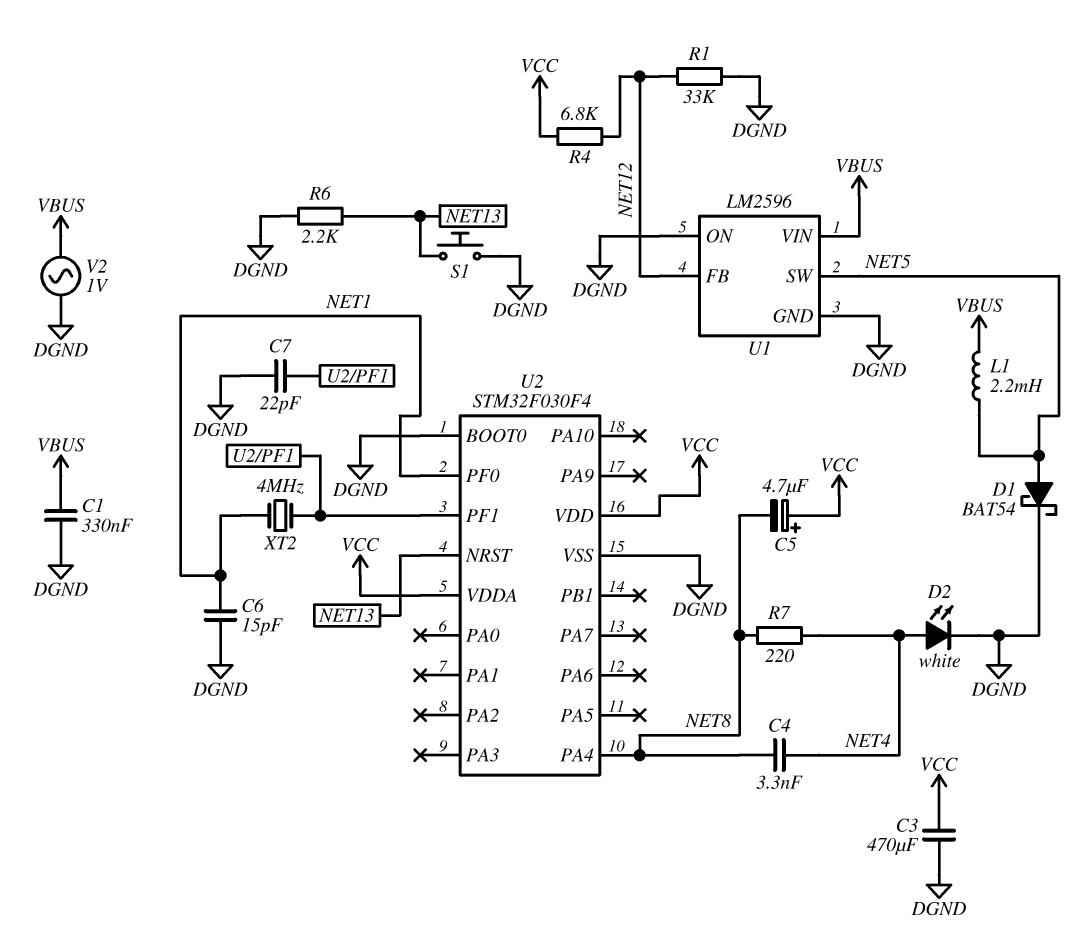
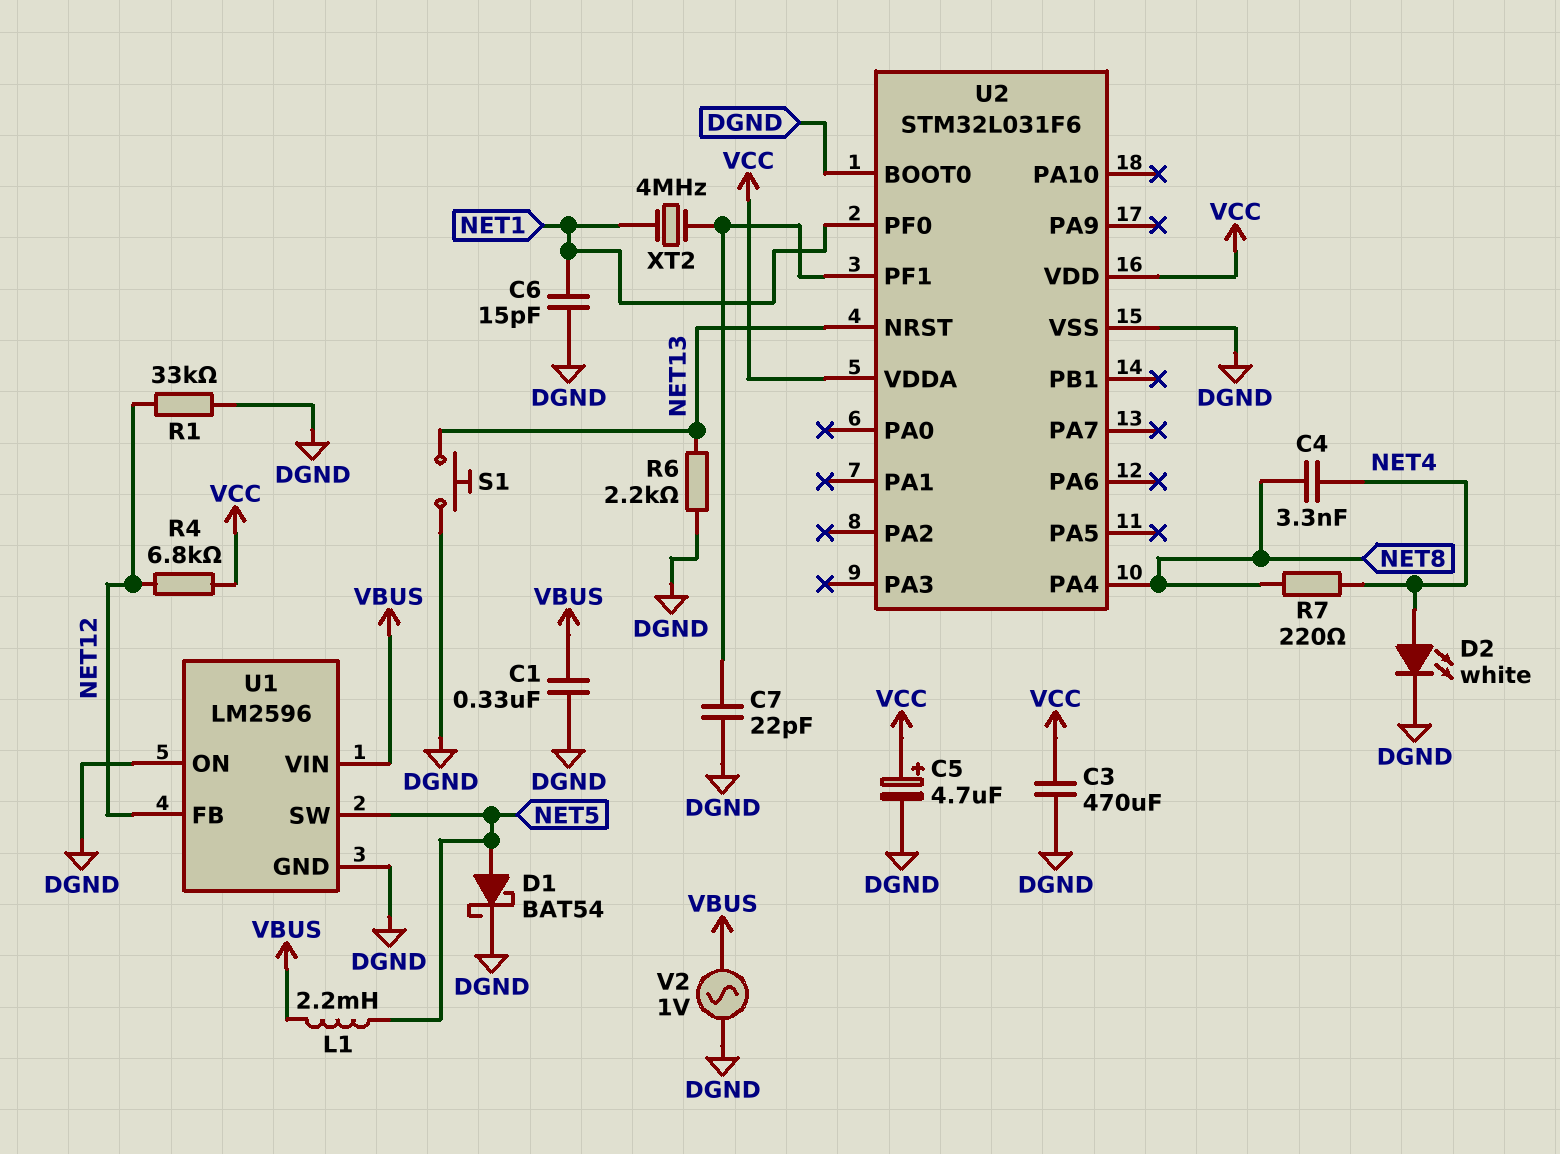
C5: 4.7uF (plus VCC, minus NET8) -> 4.7uF (plus VCC, minus DGND)
U2: STM32F030F4 -> STM32L031F6

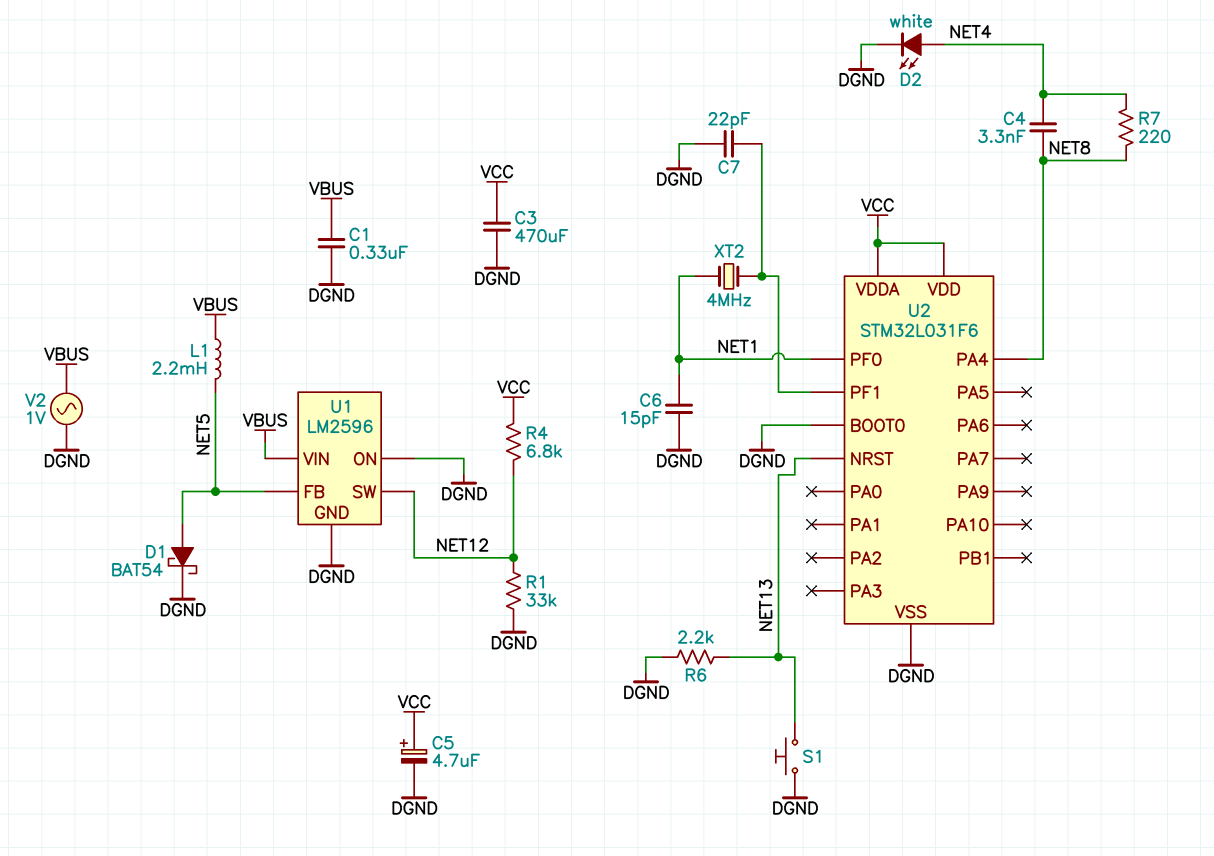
U1 pin FB: NET12 -> NET5
U1 pin SW: NET5 -> NET12

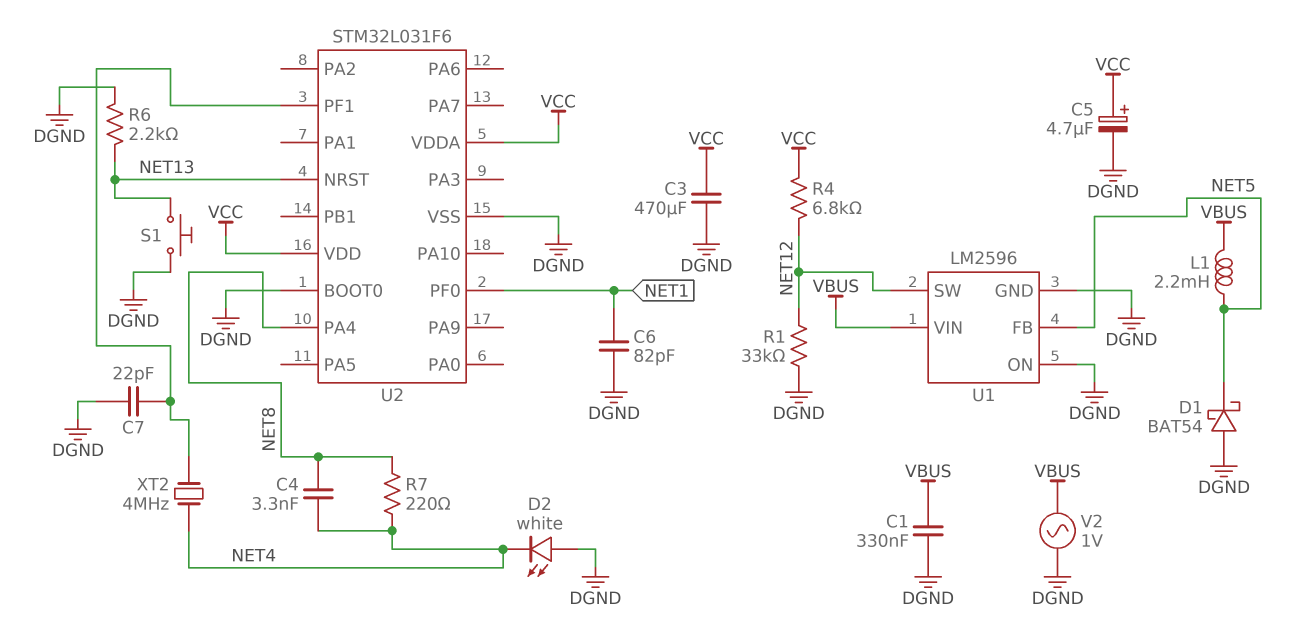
C6: 15pF (DGND, NET1) -> 82pF (DGND, NET1)
D1: schottky BAT54 (A NET5, K DGND) -> schottky BAT54 (A DGND, K NET5)
D2: LED white (A NET4, K DGND) -> LED white (A DGND, K NET4)
XT2: 4MHz (NET1, U2/PF1) -> 4MHz (NET4, U2/PF1)

